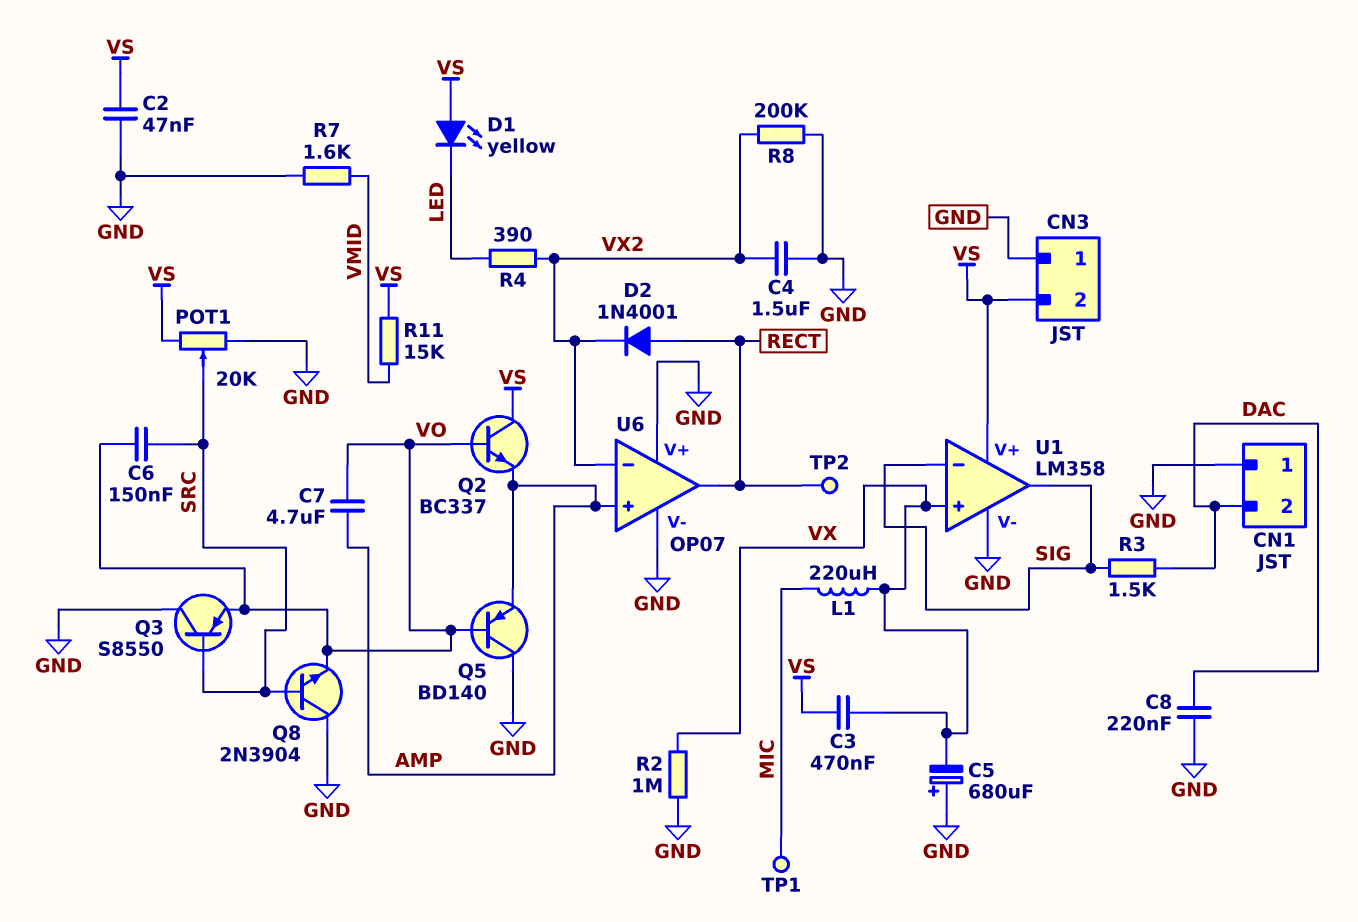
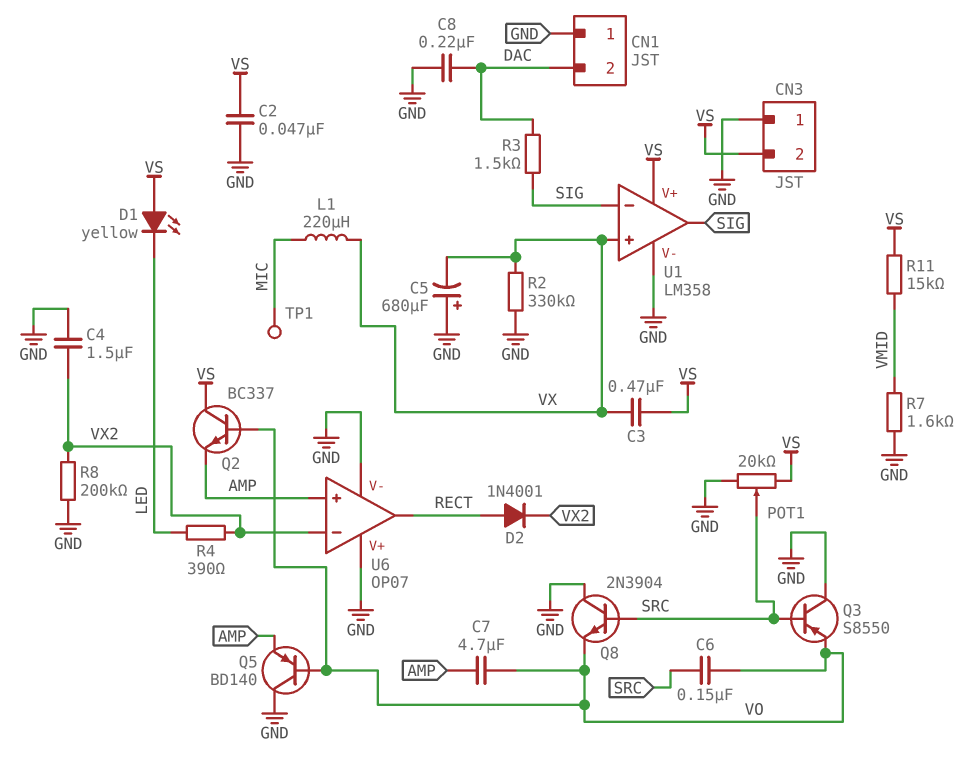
R2: 1M (GND, VX) -> 330k (GND, VX)
TP2: test point (RECT) -> none

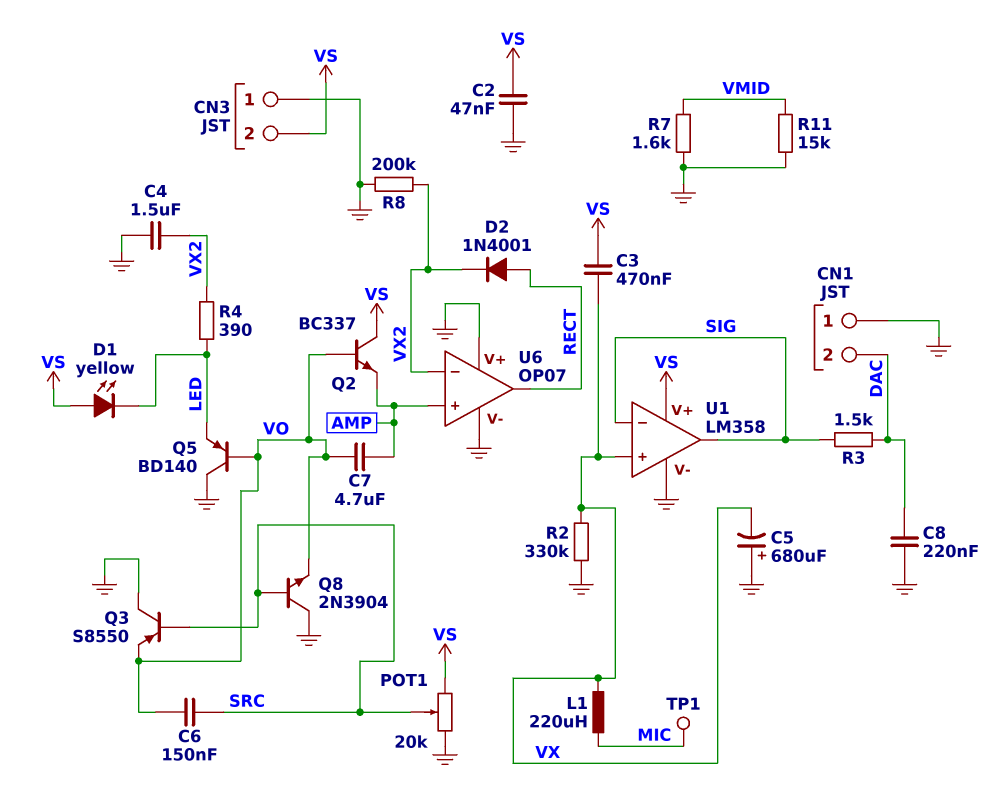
Q5: PNP BD140 (B VO, C GND, E AMP) -> PNP BD140 (B VO, C GND, E LED)
R11: 15k (VMID, VS) -> 15k (GND, VMID)

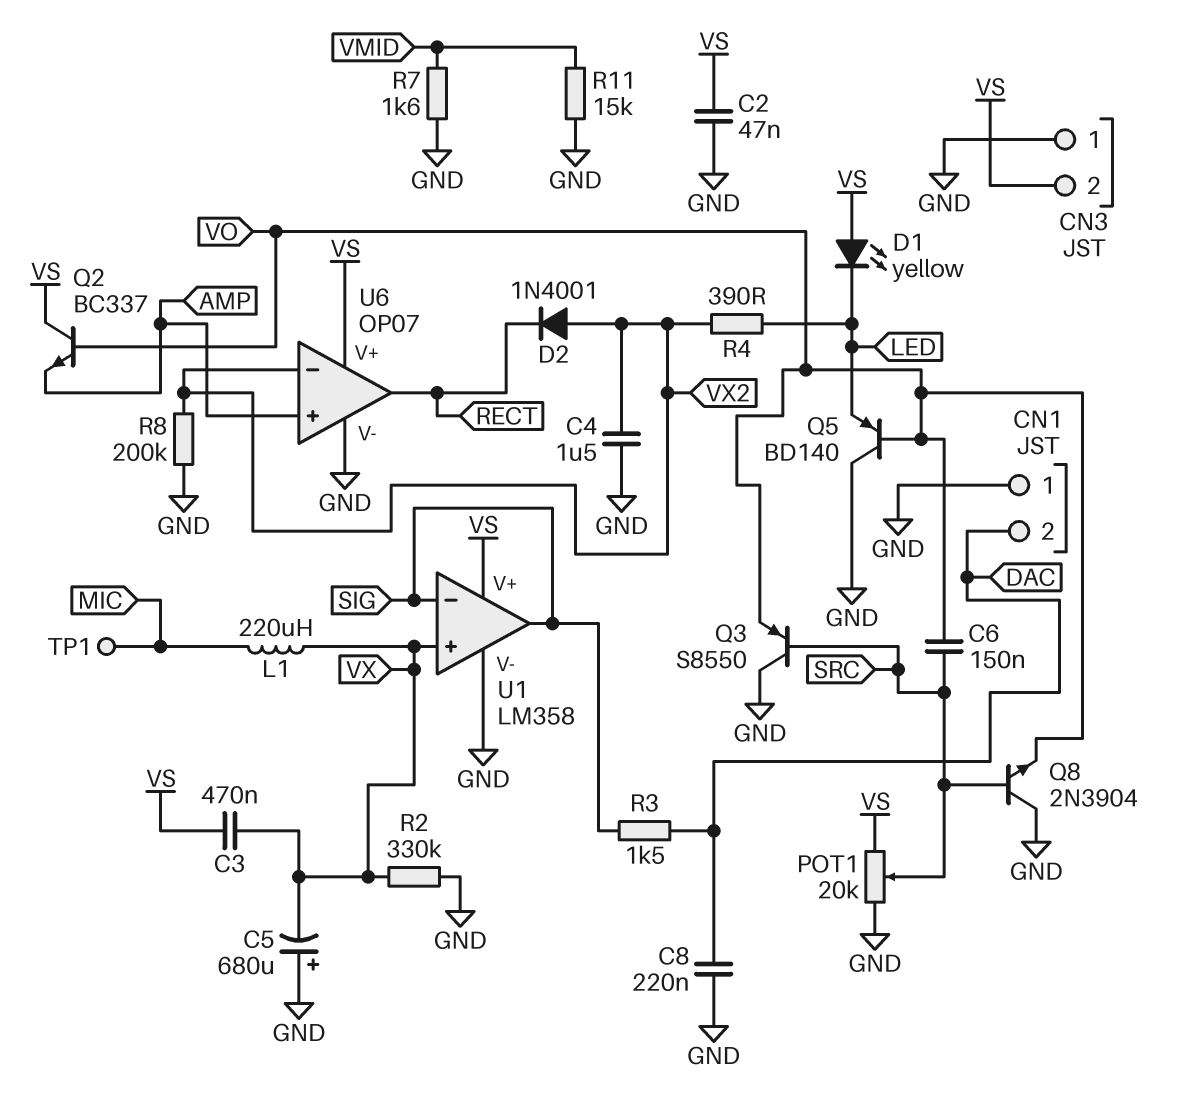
C7: 4.7uF (AMP, VO) -> none
D2: diode 1N4001 (A RECT, K VX2) -> diode 1N4001 (A VX2, K RECT)
U6 pin V+: GND -> VS

